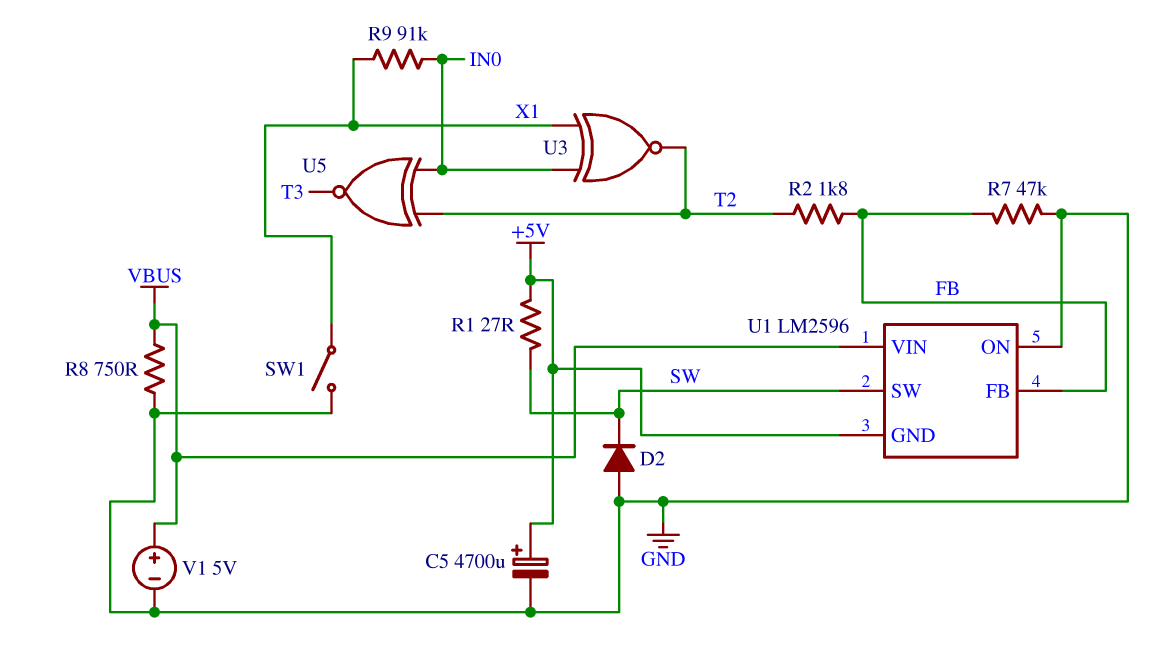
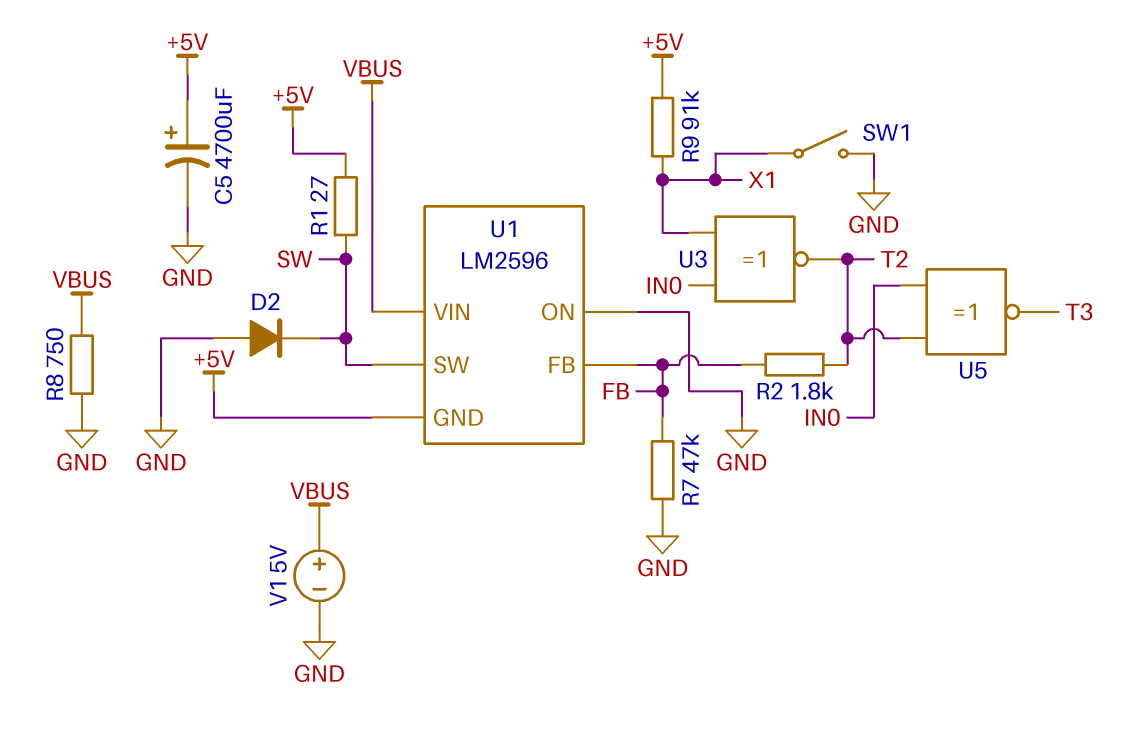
R9: 91k (IN0, X1) -> 91k (+5V, X1)

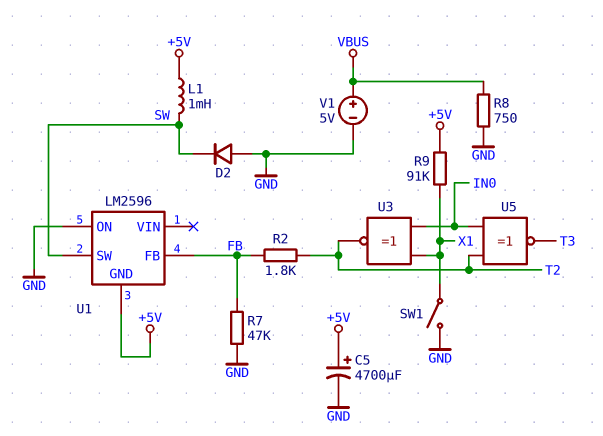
L1: none -> 1mH (+5V, SW)
R1: 27 (+5V, SW) -> none
U1 pin VIN: VBUS -> none

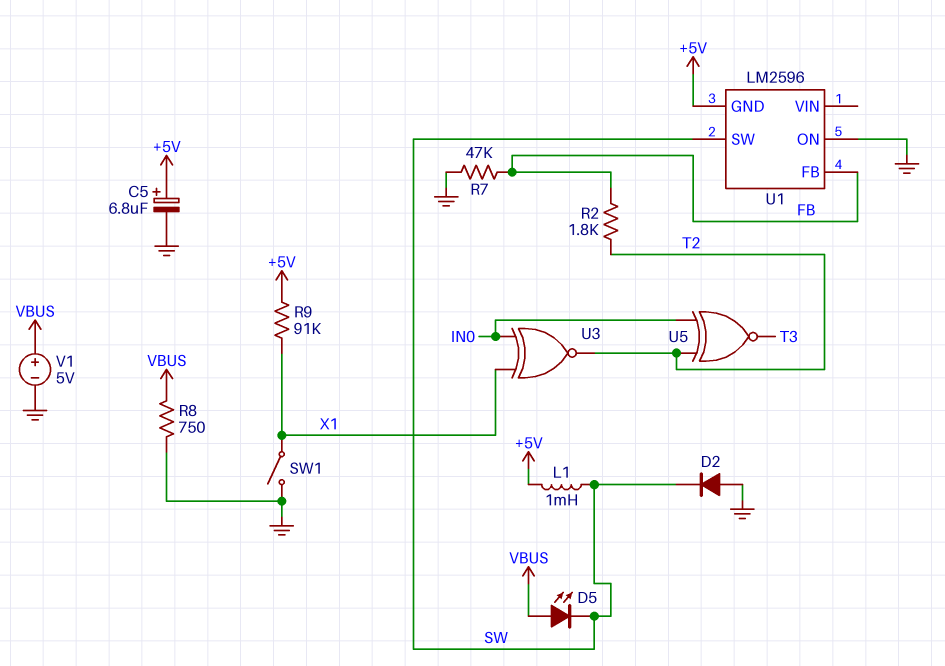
C5: 4700uF (plus +5V, minus GND) -> 6.8uF (plus +5V, minus GND)
D5: none -> LED (A VBUS, K SW)

